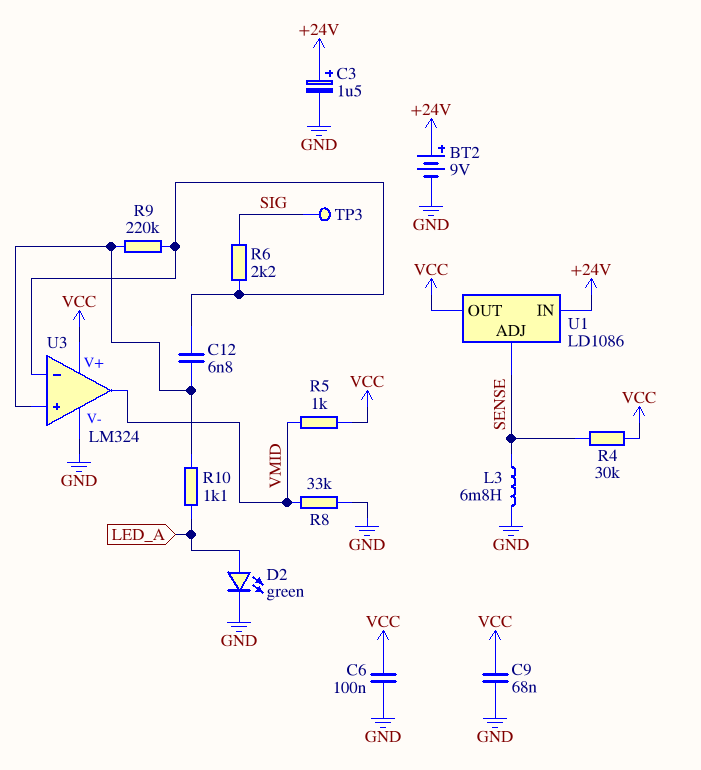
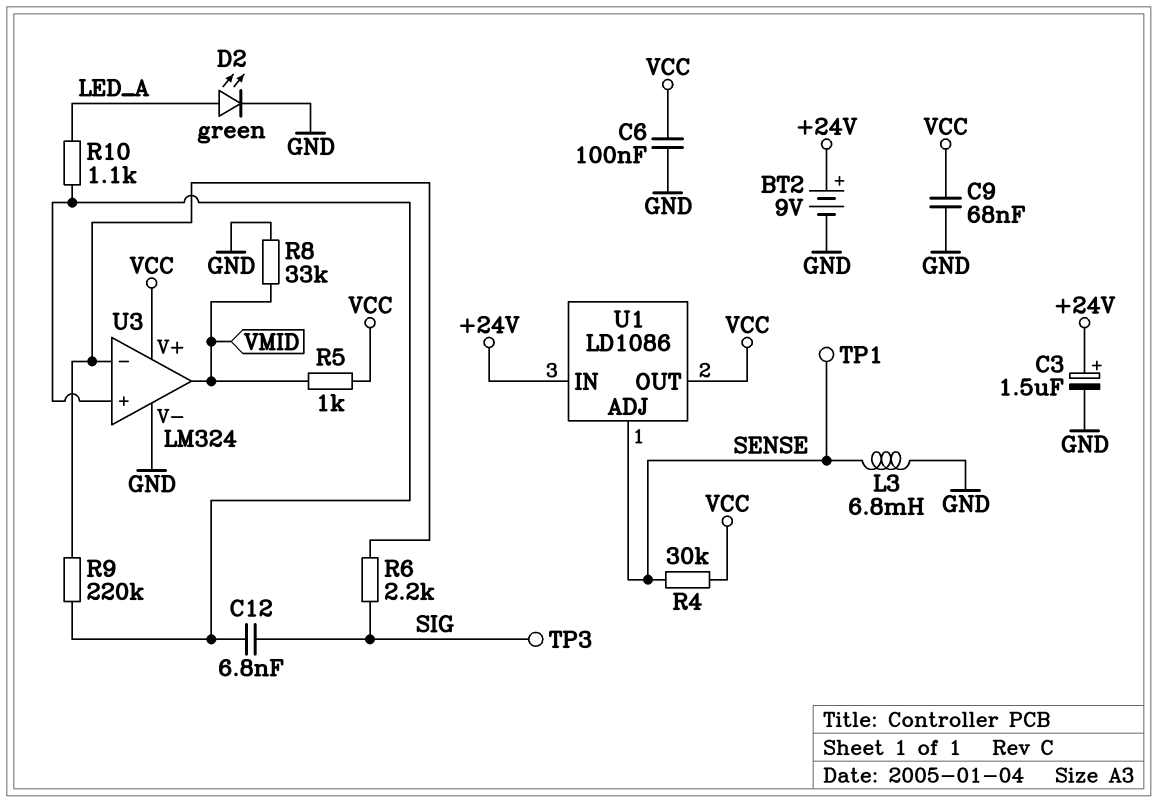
C12: 6.8nF (U3/in+, U3/in-) -> 6.8nF (SIG, U3/in+)
TP1: none -> test point (SENSE)

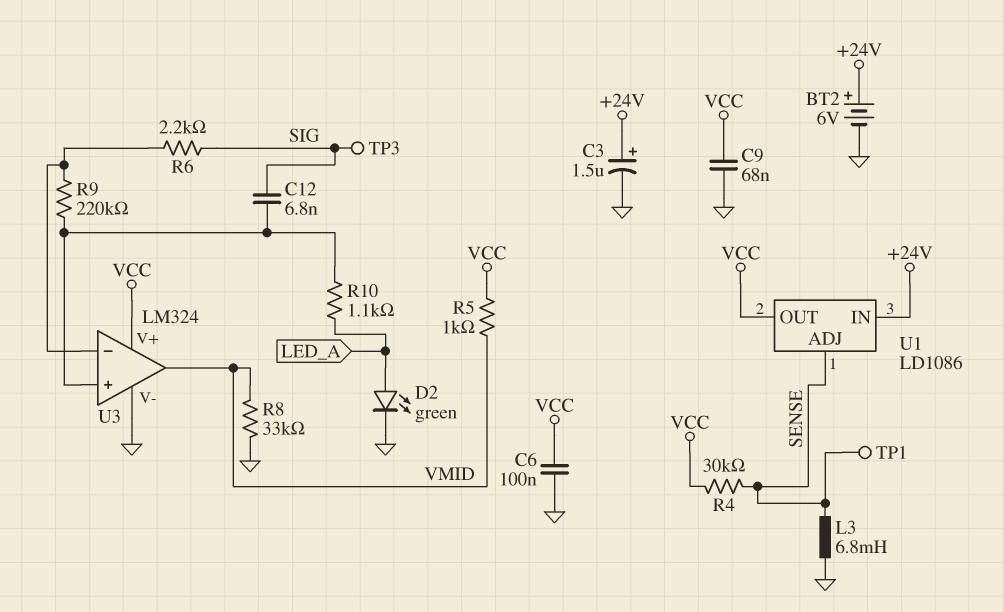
BT2: 9V (plus +24V, minus GND) -> 6V (plus +24V, minus GND)

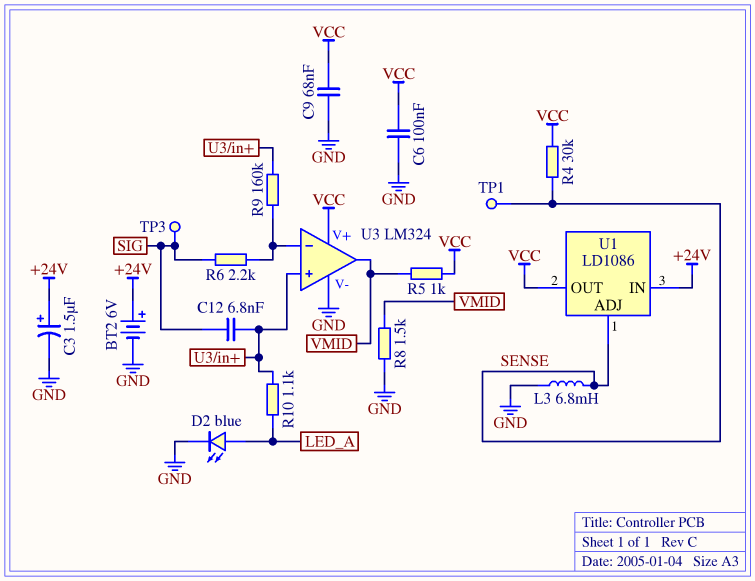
D2: LED green (A LED_A, K GND) -> LED blue (A LED_A, K GND)
R8: 33k (GND, VMID) -> 1.5k (GND, VMID)
R9: 220k (U3/in+, U3/in-) -> 160k (U3/in+, U3/in-)

